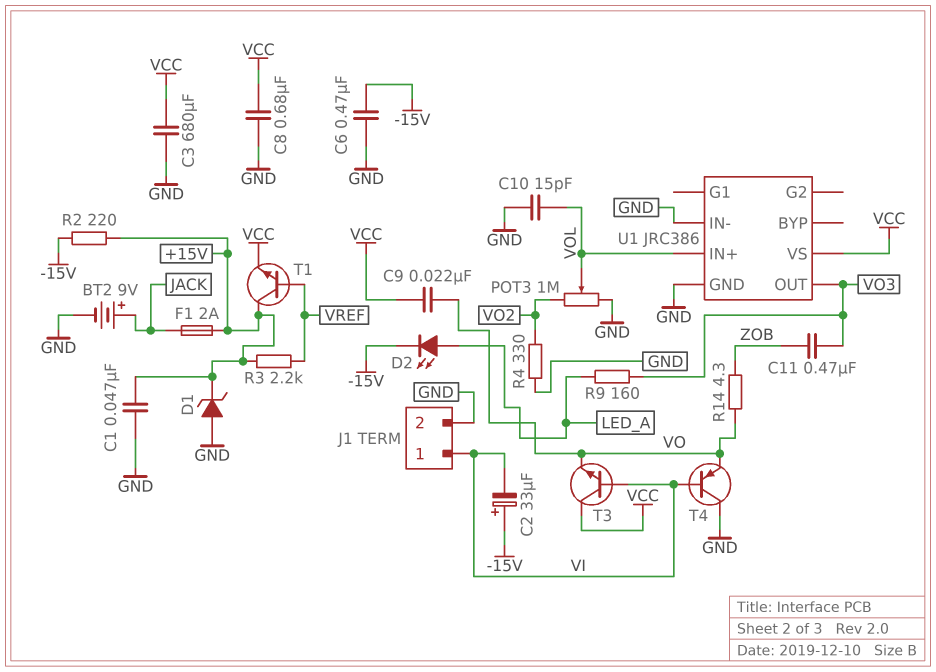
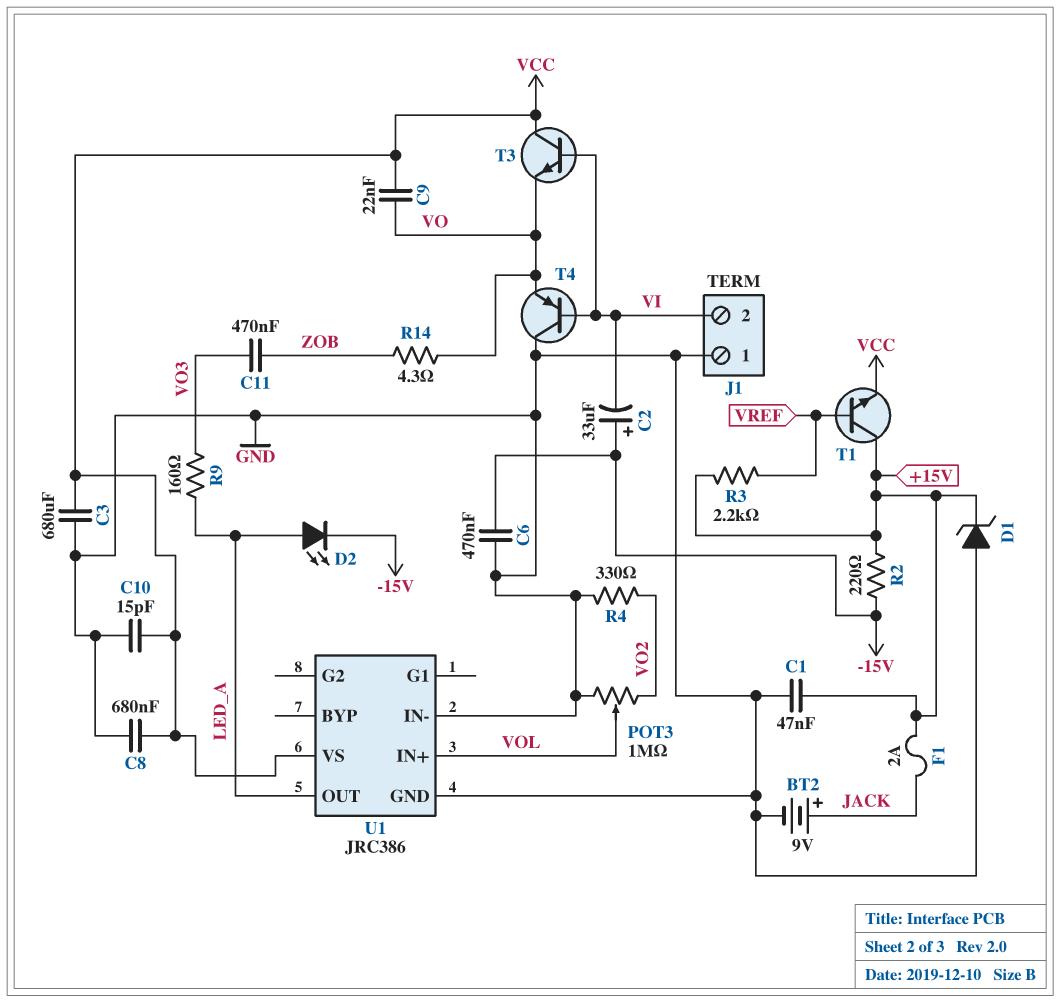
C10: 15pF (GND, VOL) -> 15pF (GND, VCC)
J1 pin 1: VI -> GND
J1 pin 2: GND -> VI
U1 pin OUT: VO3 -> LED_A

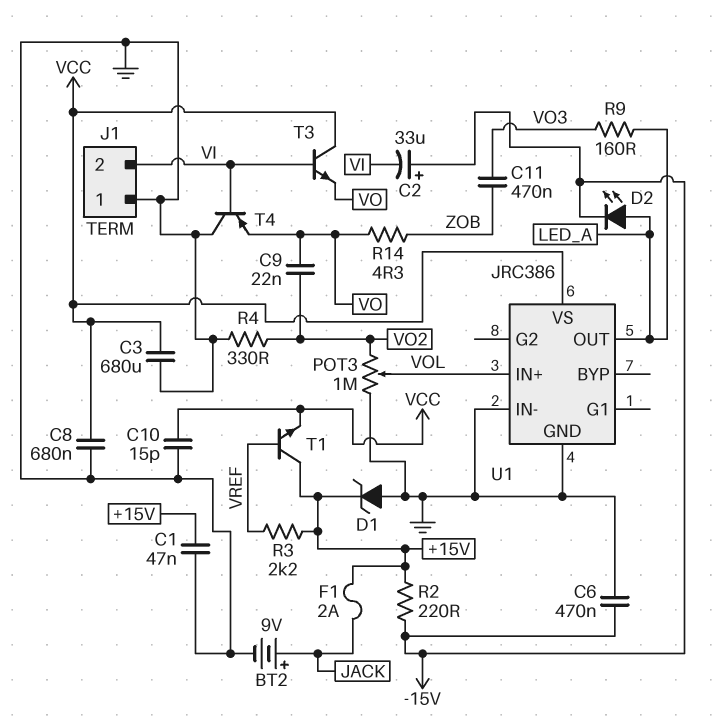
C9: 22nF (VCC, VO) -> 22nF (VO, VO2)

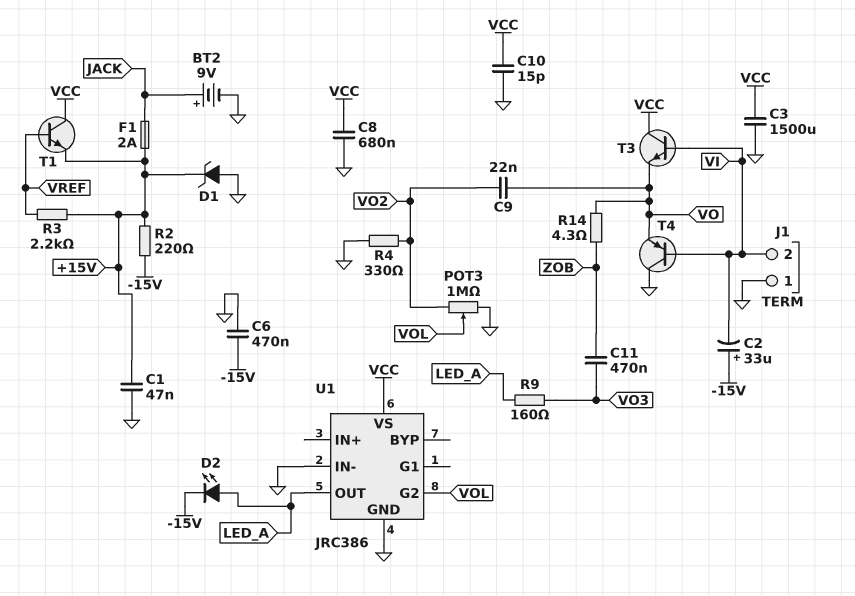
C3: 680uF (GND, VCC) -> 1500uF (GND, VCC)
T1: NPN (B VREF, C +15V, E VCC) -> NPN (B VREF, C VCC, E +15V)
U1 pin G2: none -> VOL
U1 pin IN+: VOL -> none

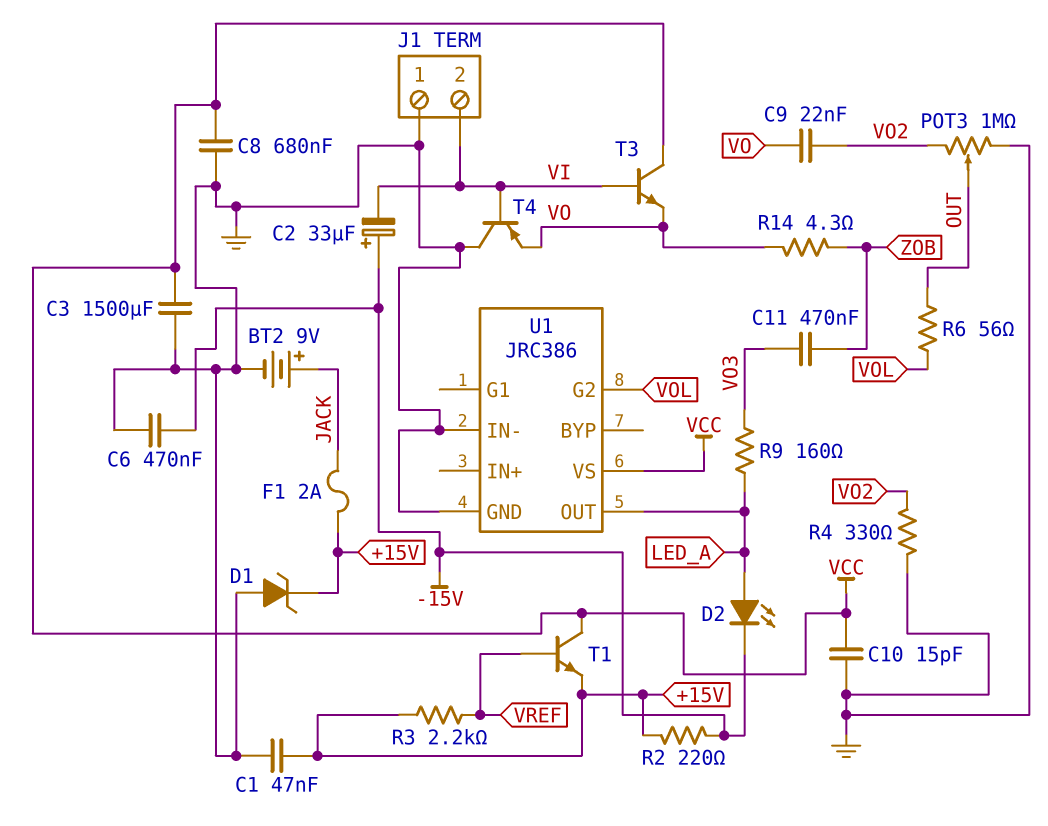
POT3: 1M (GND, VO2, wiper VOL) -> 1M (GND, VO2, wiper OUT)
R6: none -> 56 (OUT, VOL)

